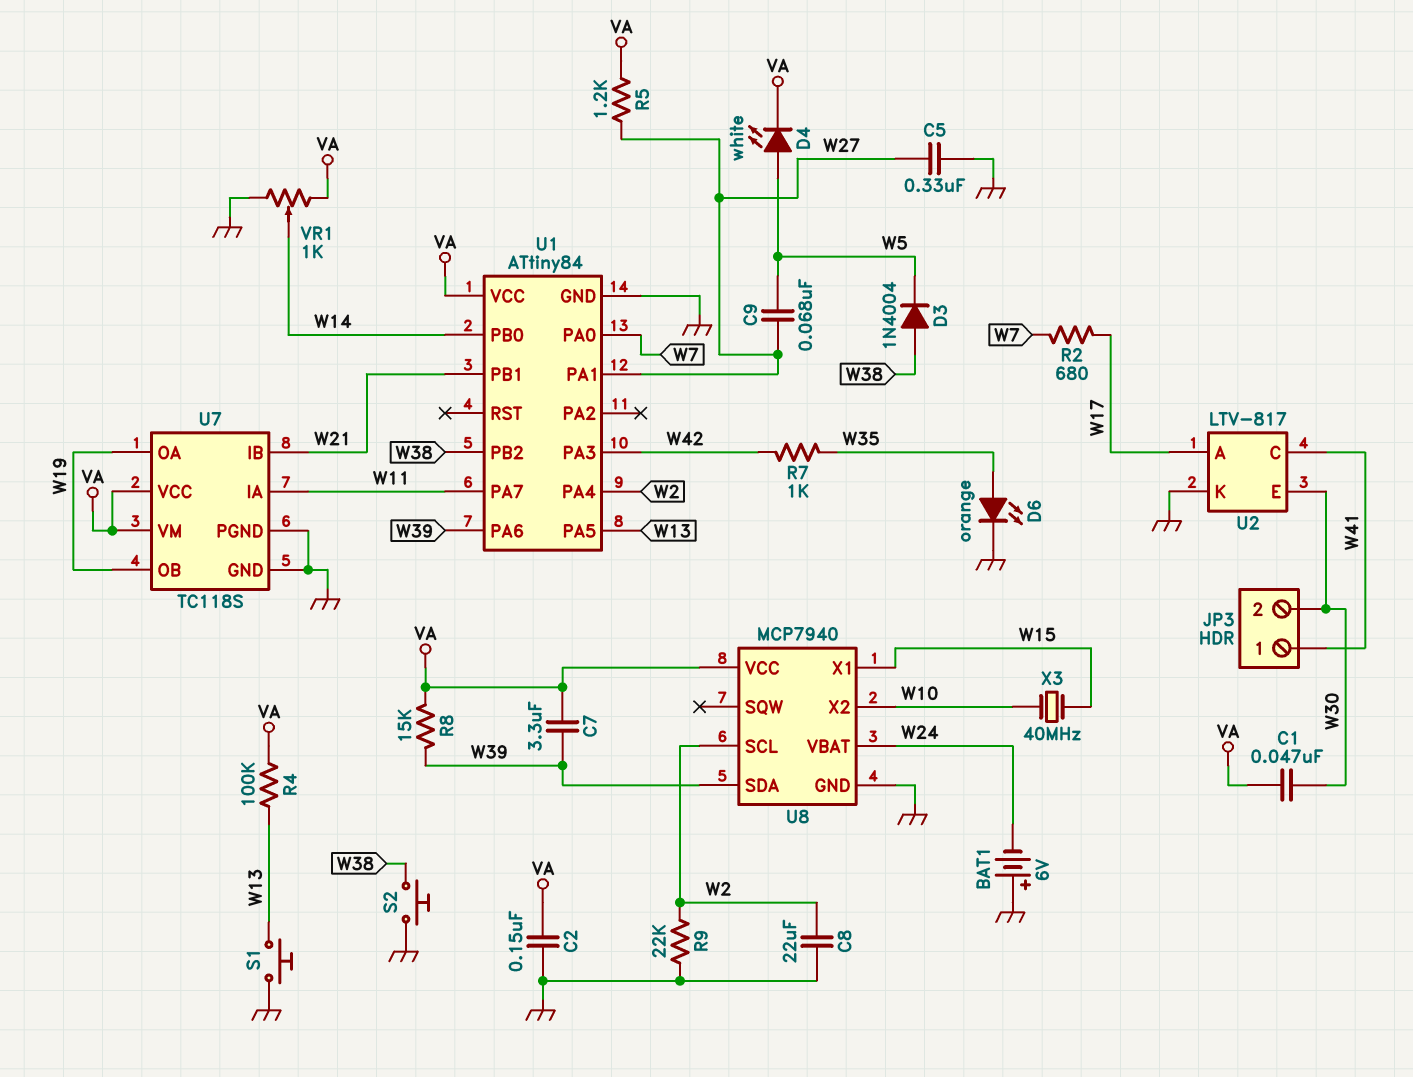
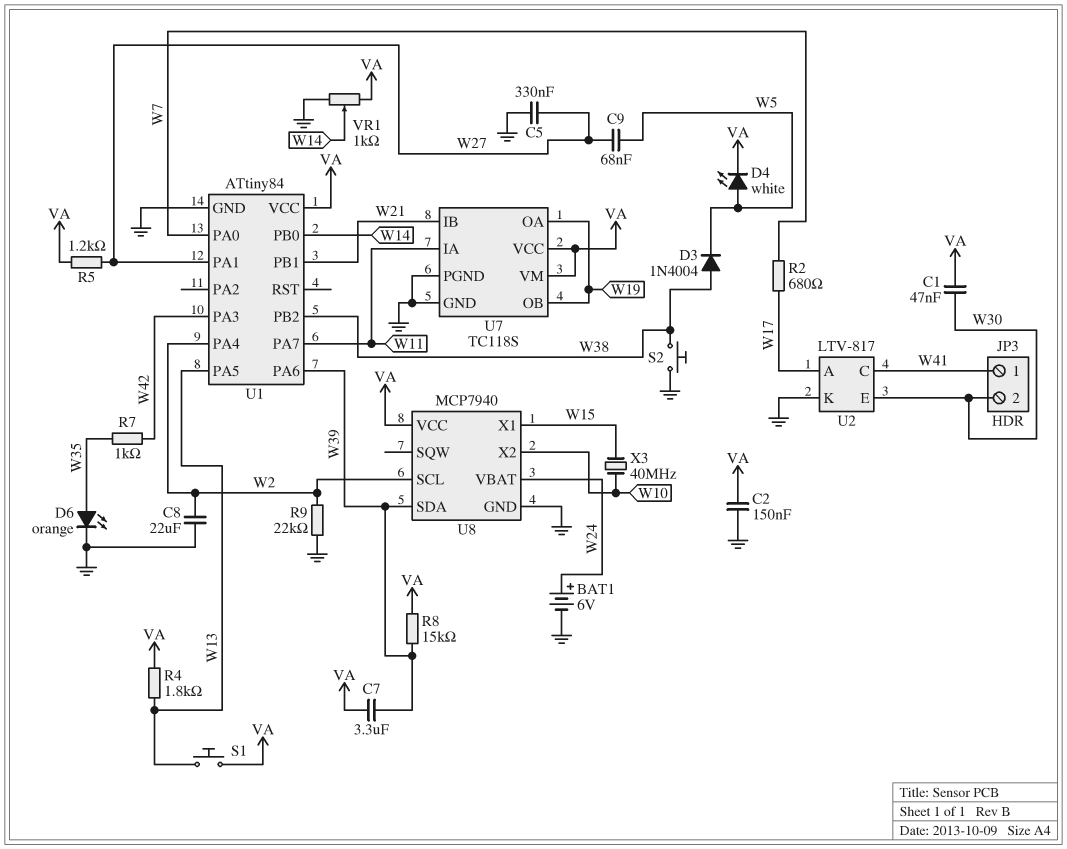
BAT1: 6V (plus GND, minus W24) -> 6V (plus W24, minus GND)
R4: 100k (VA, W13) -> 1.8k (VA, W13)
S1: button (GND, W13) -> button (VA, W13)

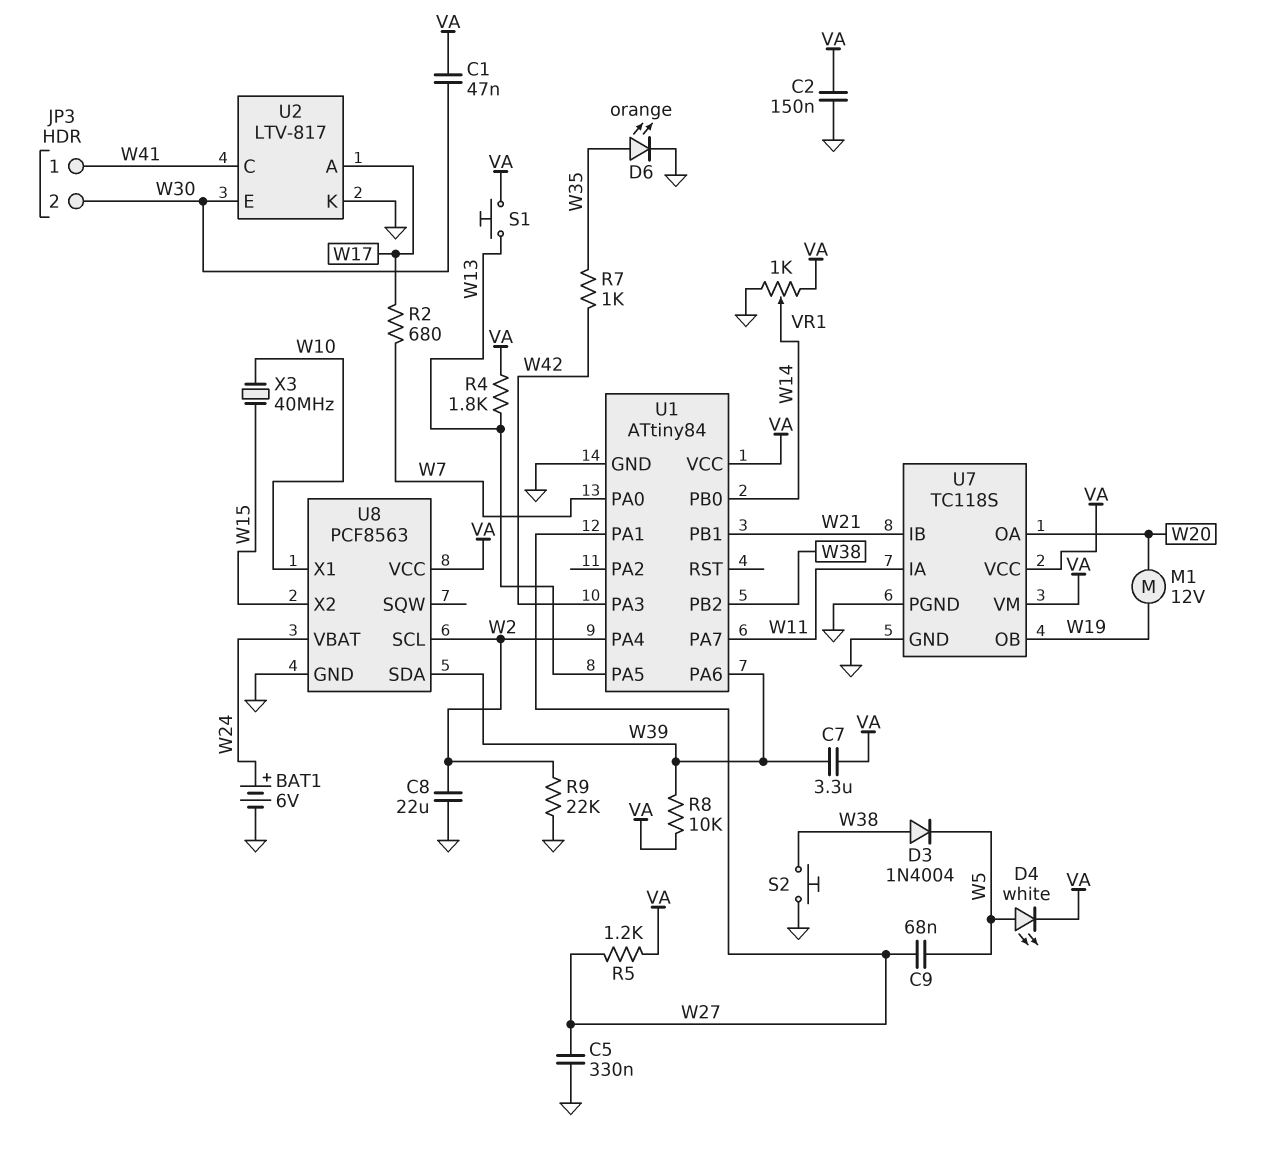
M1: none -> motor 12V (W19, W20)
R8: 15k (VA, W39) -> 10k (VA, W39)
U7 pin OA: W19 -> W20
U8: MCP7940 -> PCF8563
U8 pin X1: W15 -> W10
U8 pin X2: W10 -> W15

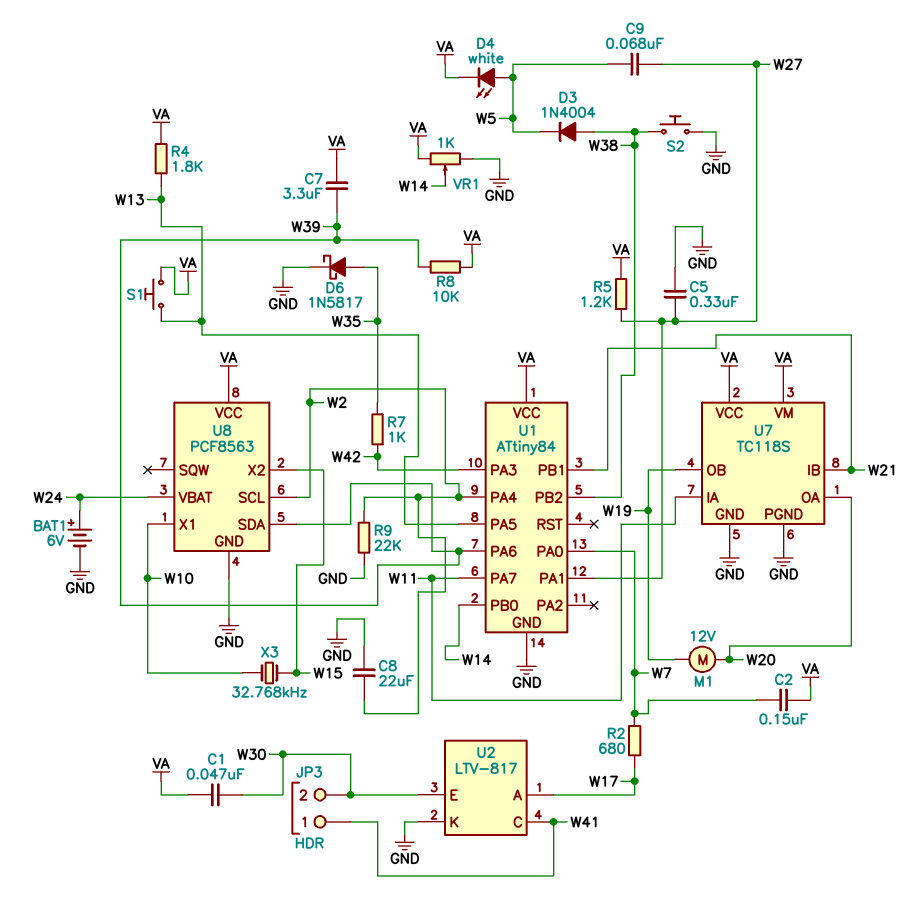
C2: 150nF (GND, VA) -> 150nF (VA, W7)
D6: LED orange (A W35, K GND) -> schottky 1N5817 (A W35, K GND)
X3: 40MHz (W10, W15) -> 32.768kHz (W10, W15)

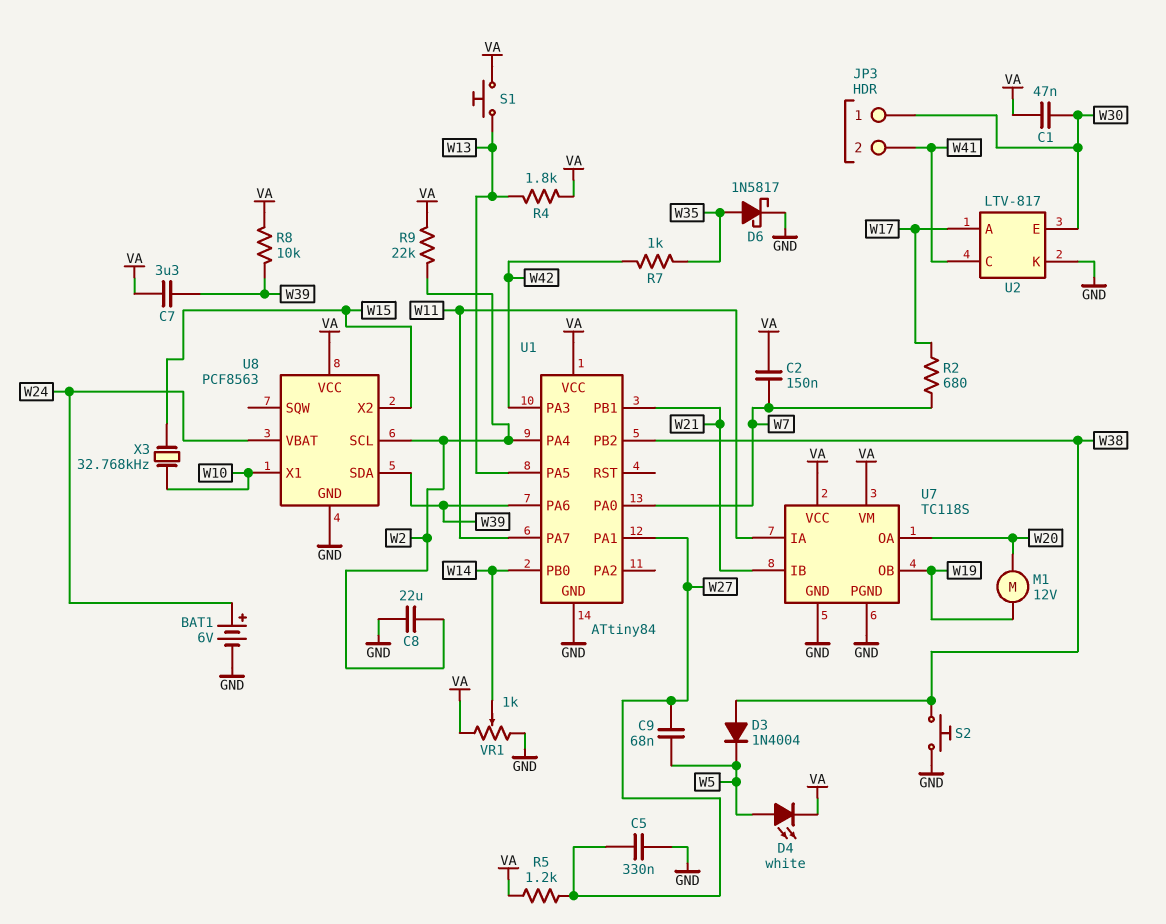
JP3 pin 1: W41 -> W30
JP3 pin 2: W30 -> W41
R9: 22k (GND, W2) -> 22k (VA, W2)

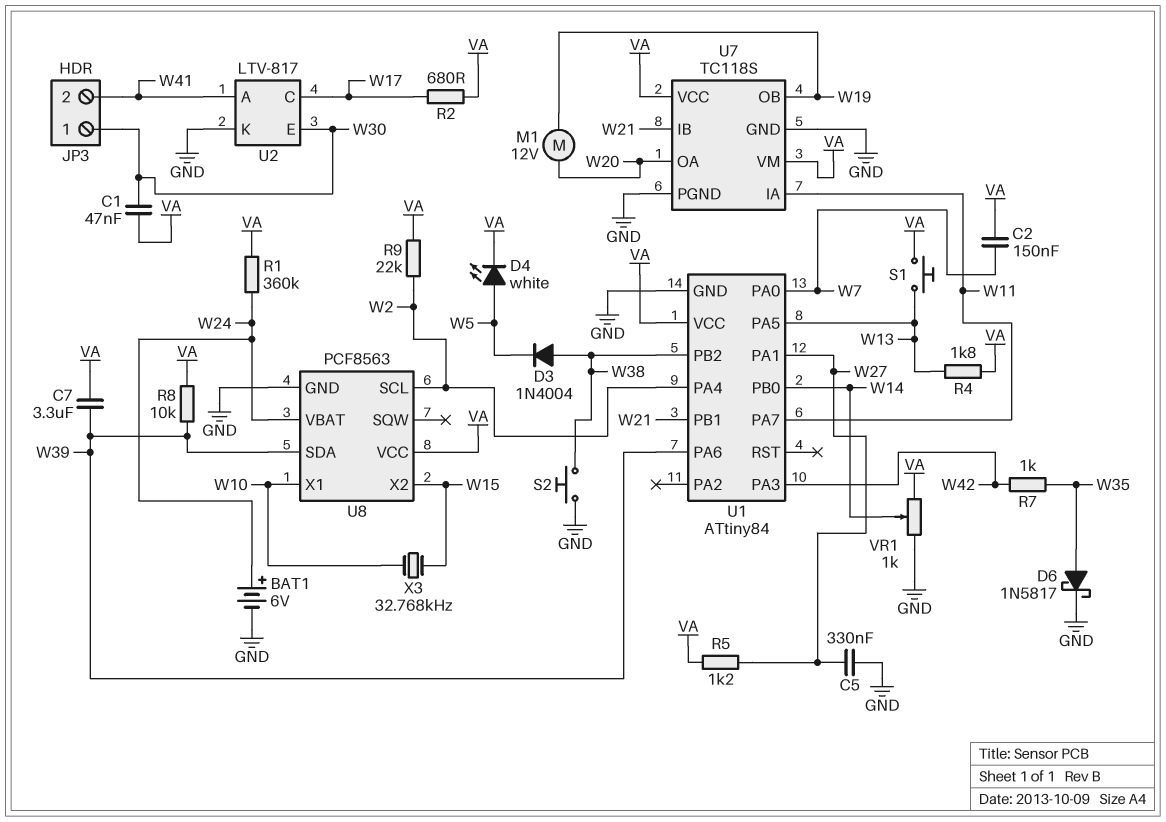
C8: 22uF (GND, W2) -> none
C9: 68nF (W5, W27) -> none
R1: none -> 360k (VA, W24)
R2: 680 (W7, W17) -> 680 (VA, W17)
U2 pin A: W17 -> W41
U2 pin C: W41 -> W17

